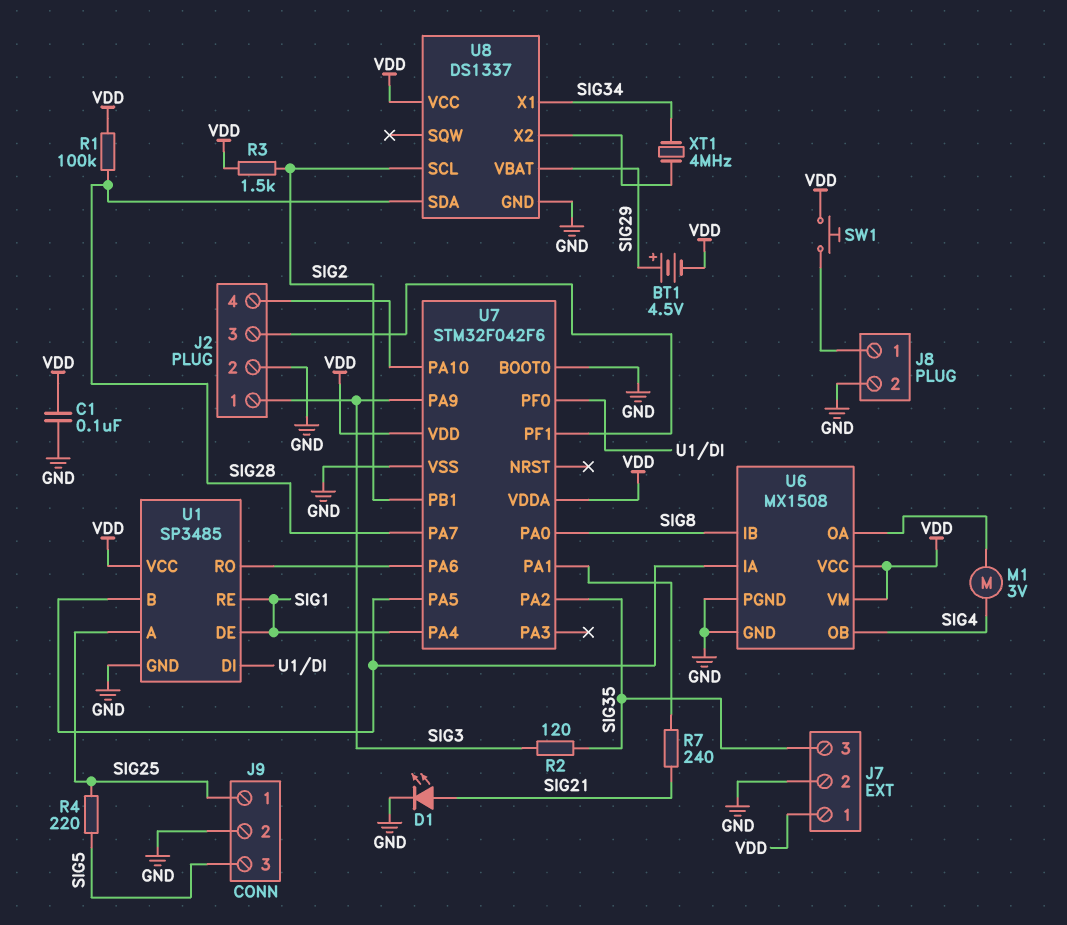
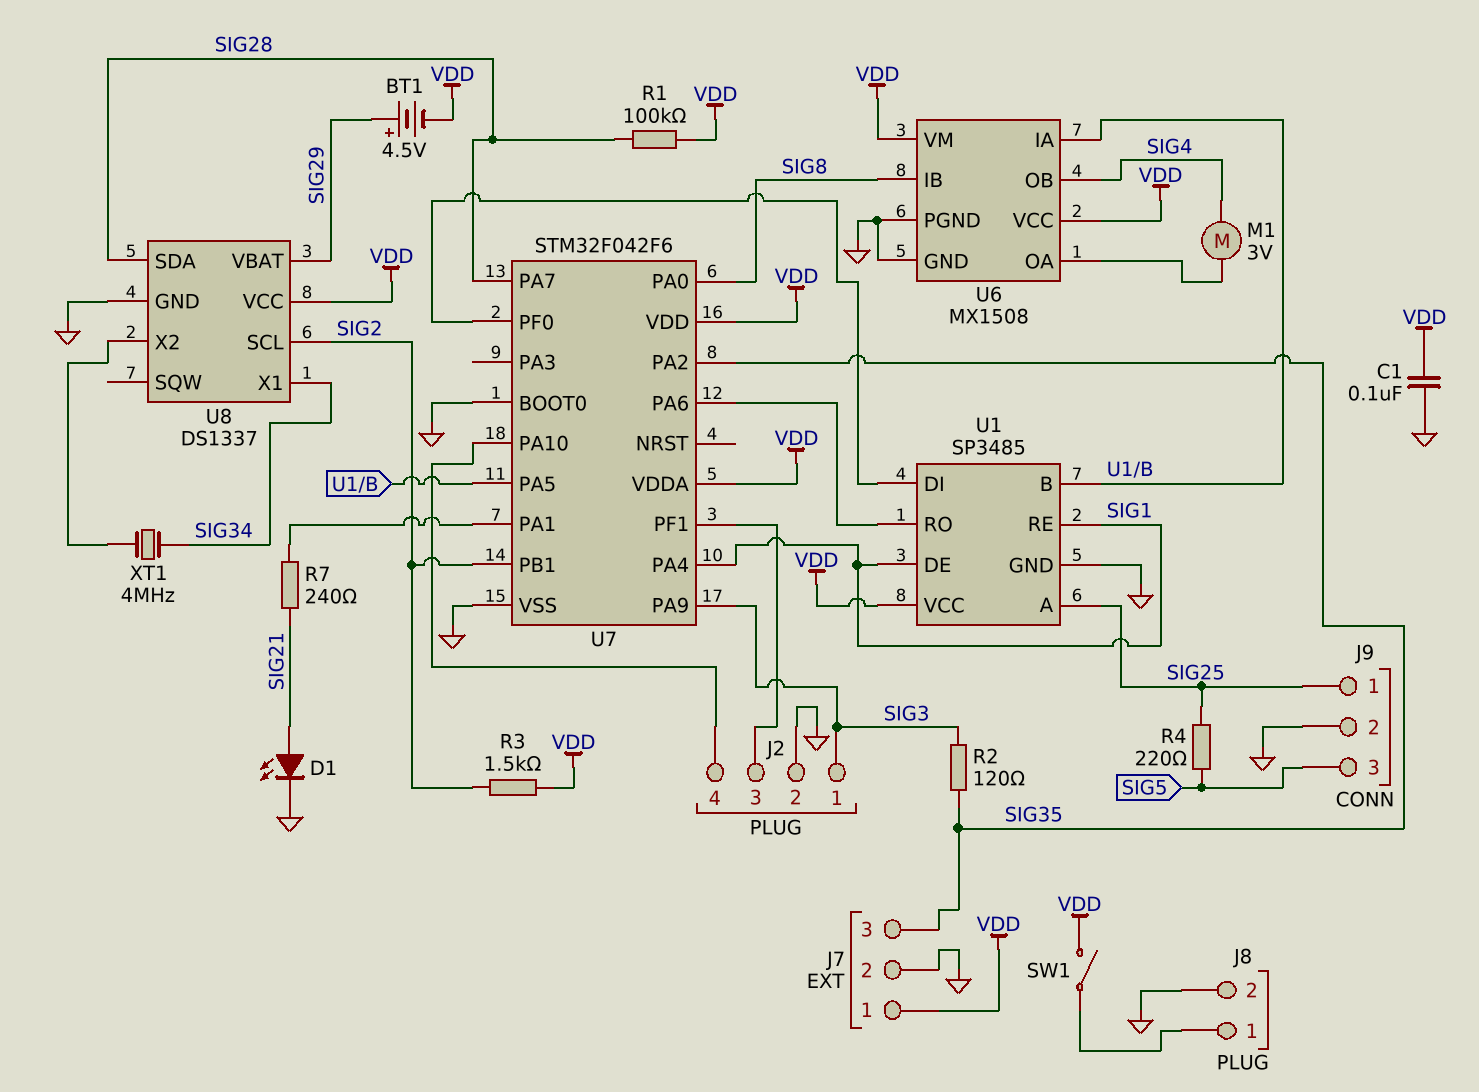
SW1: button (J8/1, VDD) -> switch (J8/1, VDD)

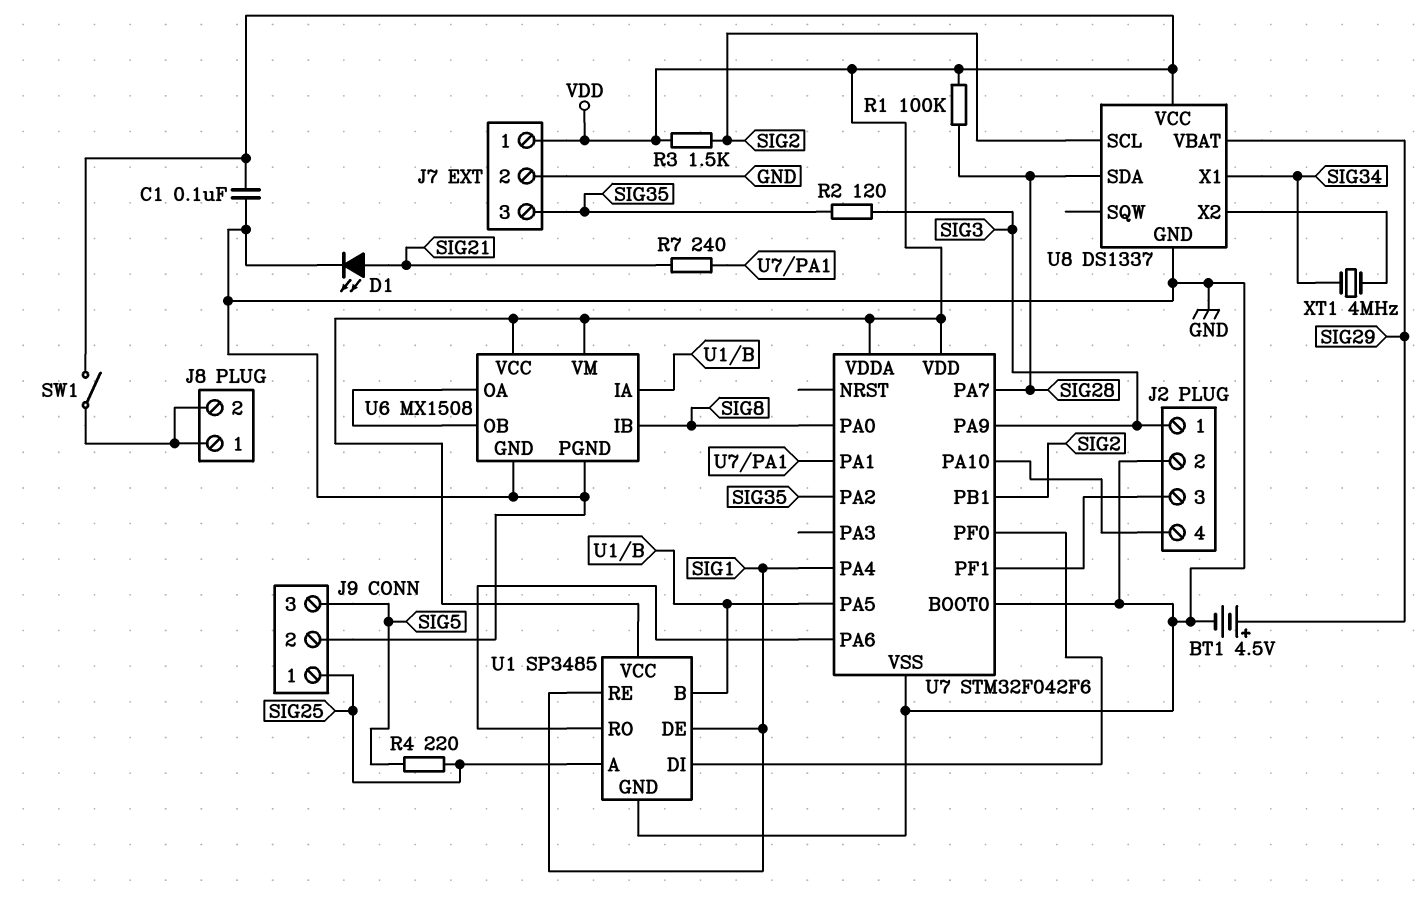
BT1: 4.5V (plus SIG29, minus VDD) -> 4.5V (plus SIG29, minus GND)
J8 pin 2: GND -> J8/1
M1: motor 3V (SIG4, U6/OA) -> none
U6 pin OB: SIG4 -> U6/OA

